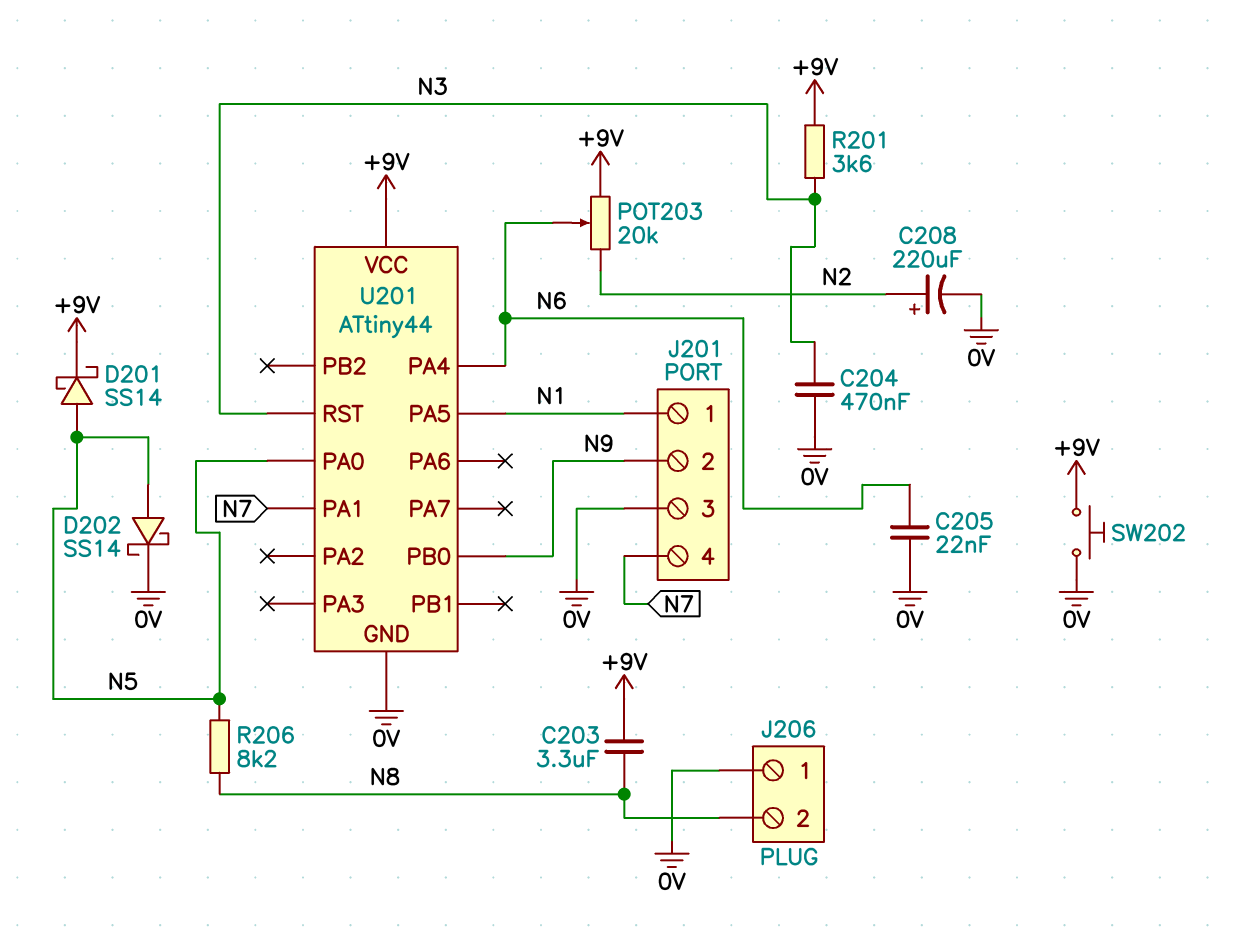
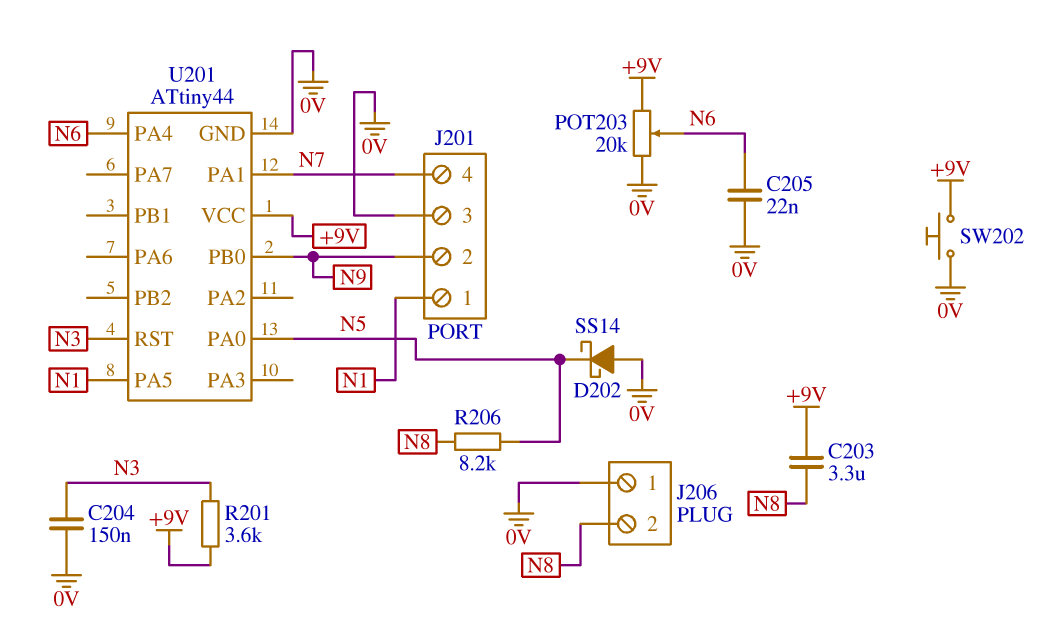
C204: 470nF (0V, N3) -> 150nF (0V, N3)
C208: 220uF (plus N2, minus 0V) -> none
D201: schottky SS14 (A N5, K +9V) -> none
D202: schottky SS14 (A N5, K 0V) -> schottky SS14 (A 0V, K N5)
POT203: 20k (+9V, N2, wiper N6) -> 20k (+9V, 0V, wiper N6)

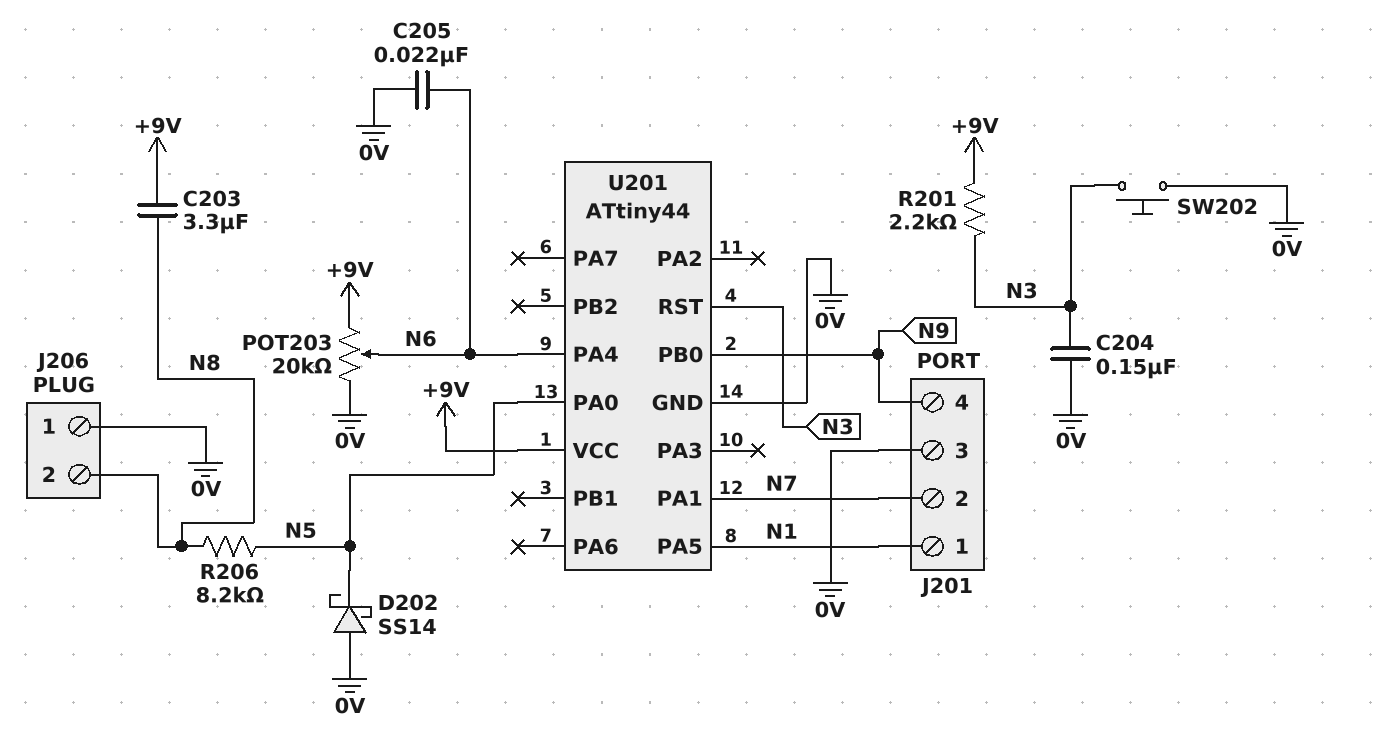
J201 pin 2: N9 -> N7
J201 pin 4: N7 -> N9
R201: 3.6k (+9V, N3) -> 2.2k (+9V, N3)
SW202: button (+9V, 0V) -> button (0V, N3)

